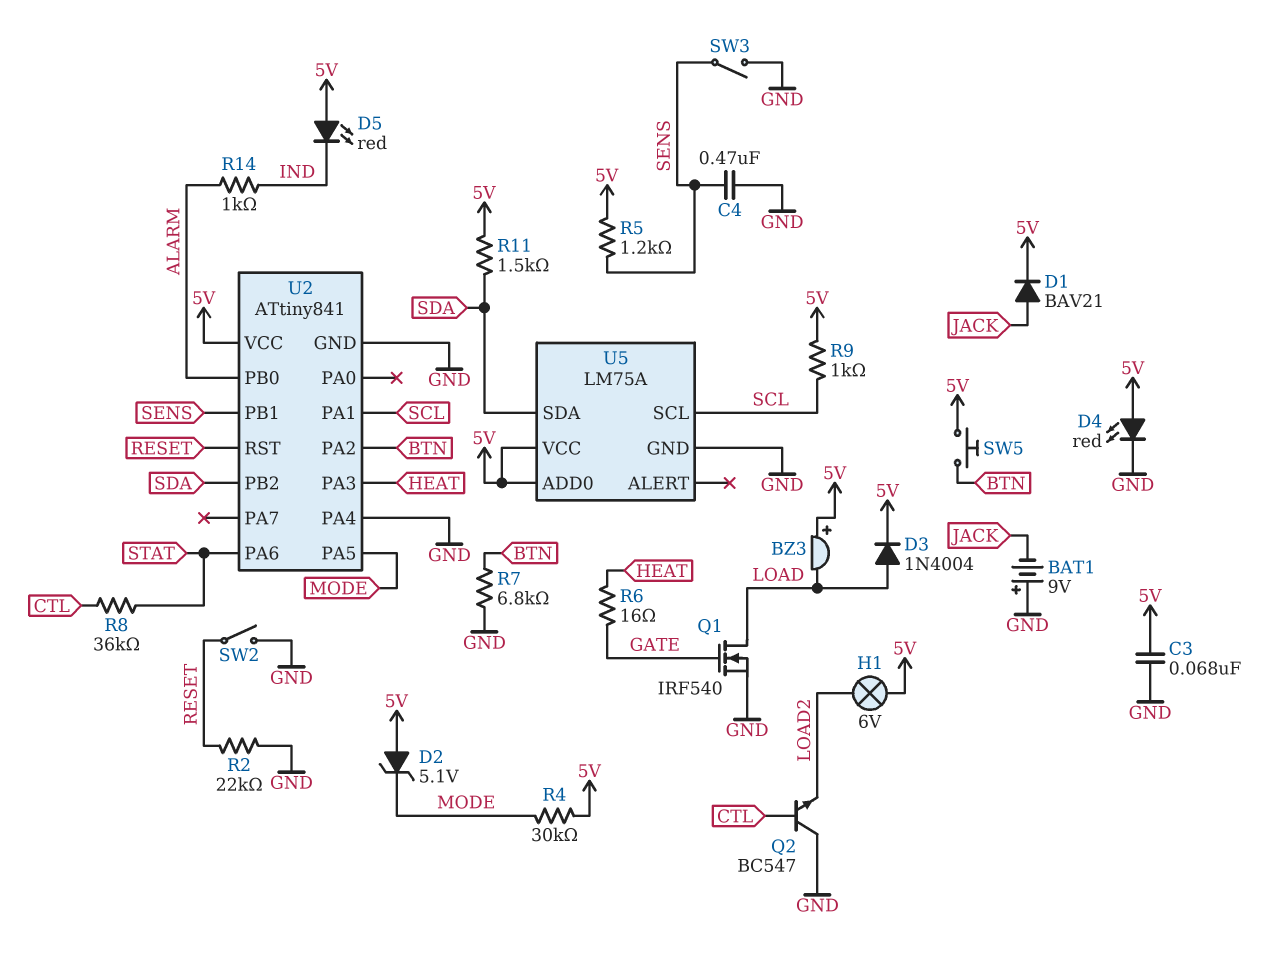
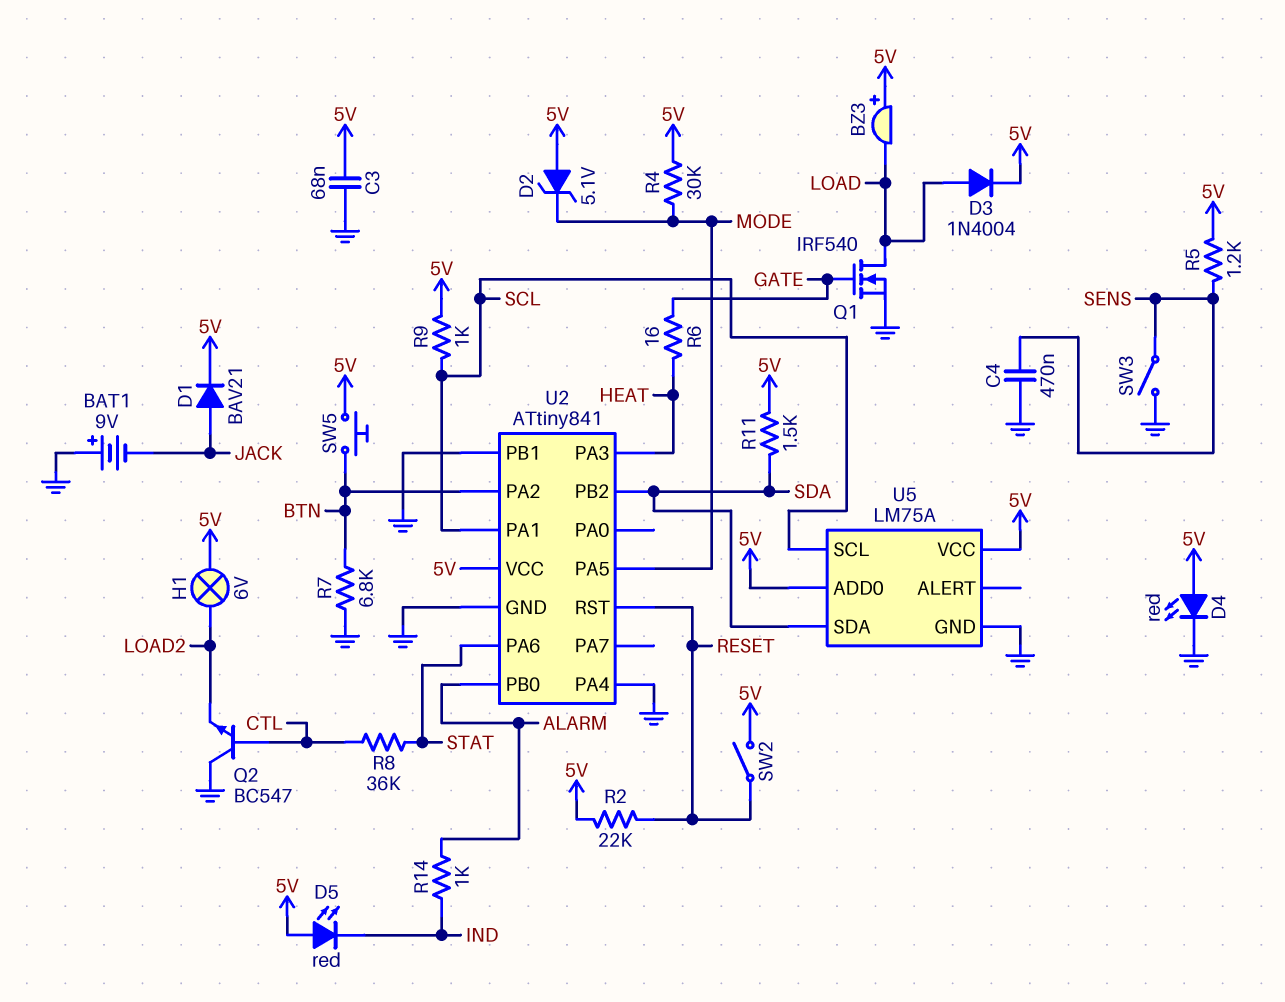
R2: 22k (GND, RESET) -> 22k (5V, RESET)
SW2: switch (GND, RESET) -> switch (5V, RESET)
U2 pin PB1: SENS -> GND

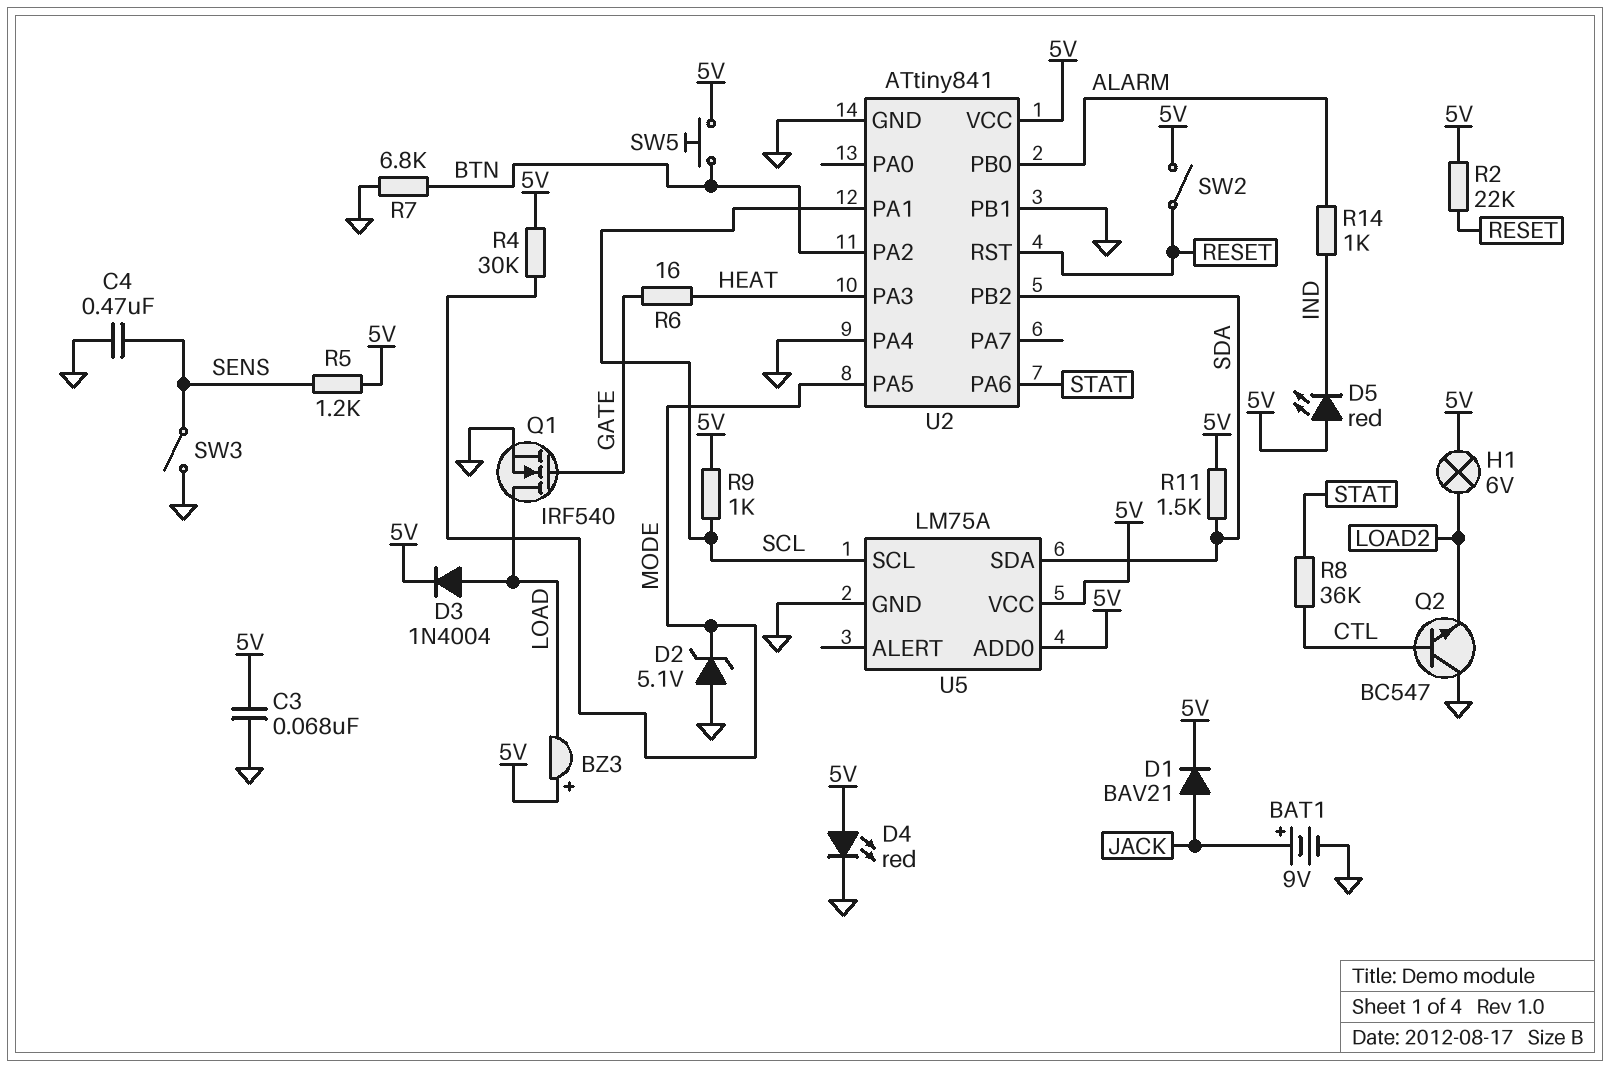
BAT1: 9V (plus GND, minus JACK) -> 9V (plus JACK, minus GND)
D2: zener 5.1V (A 5V, K MODE) -> zener 5.1V (A GND, K MODE)

